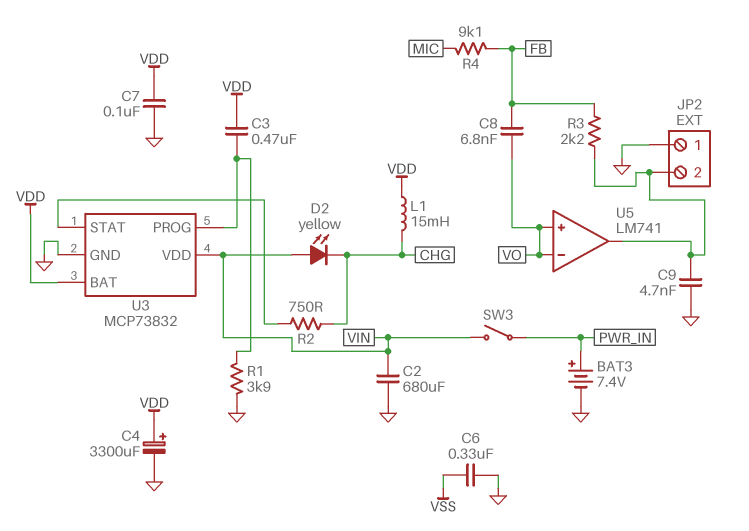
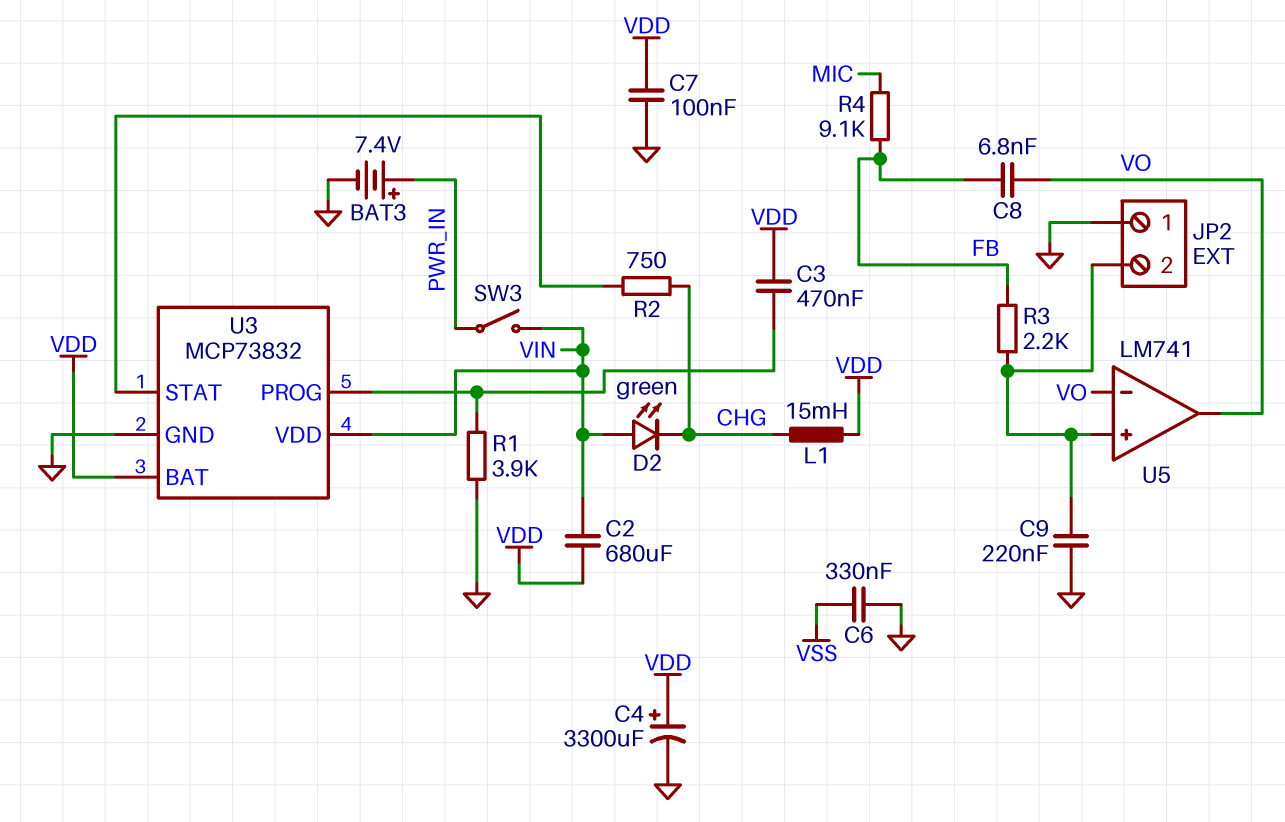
C2: 680uF (GND, VIN) -> 680uF (VDD, VIN)
C9: 4.7nF (GND, JP2/2) -> 220nF (GND, JP2/2)
D2: LED yellow (A VIN, K CHG) -> LED green (A VIN, K CHG)
U5 pin in+: VO -> JP2/2
U5 pin out: JP2/2 -> VO

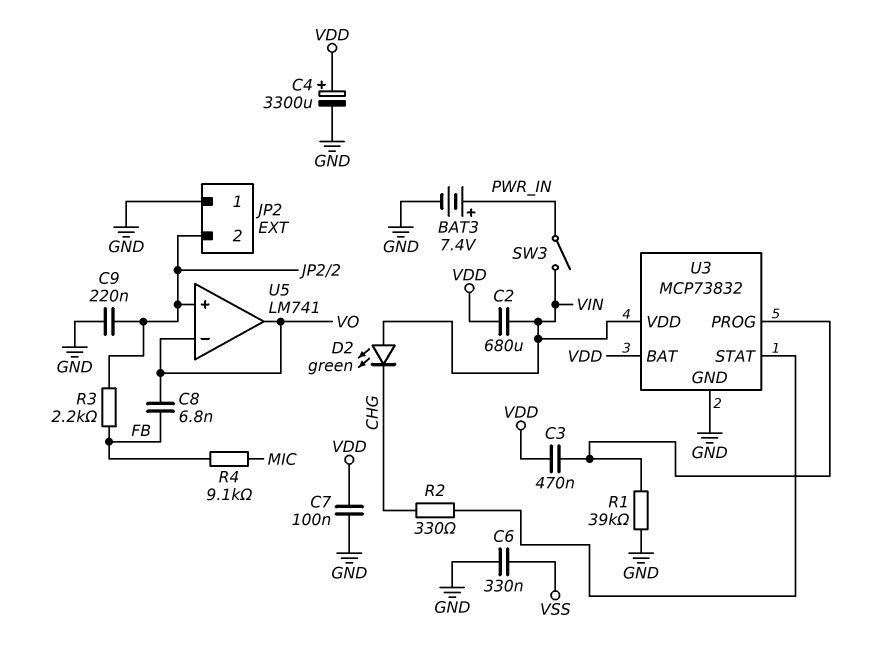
L1: 15mH (CHG, VDD) -> none
R1: 3.9k (GND, U3/PROG) -> 39k (GND, U3/PROG)
R2: 750 (CHG, U3/STAT) -> 330 (CHG, U3/STAT)

